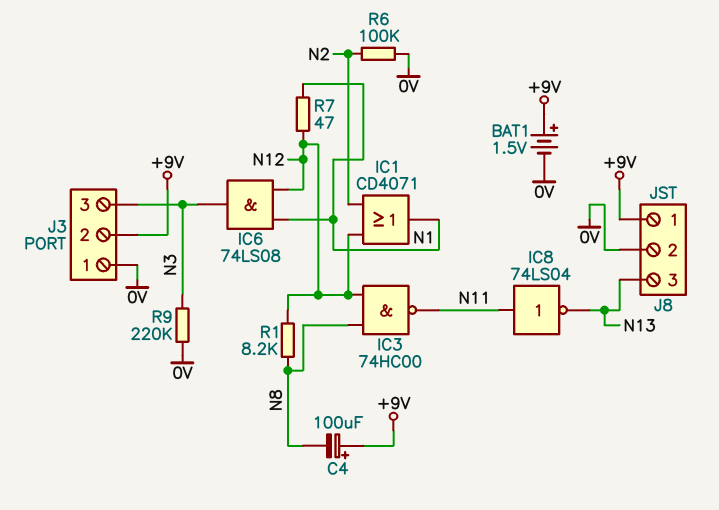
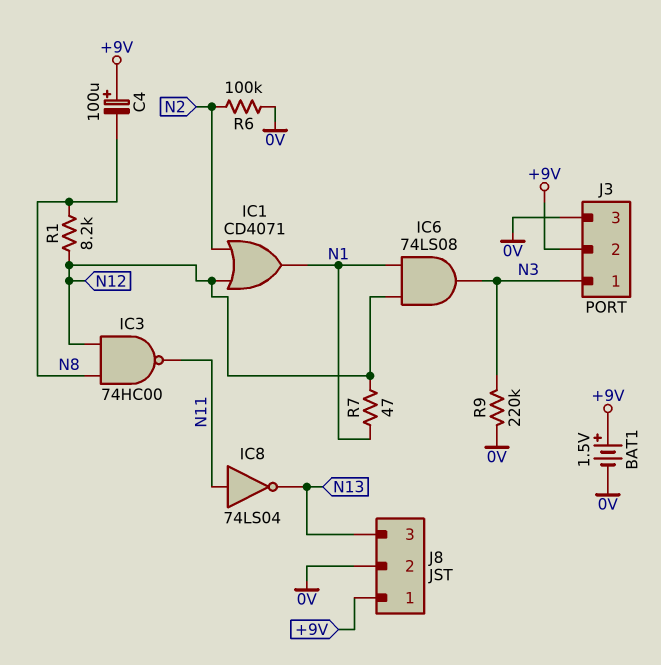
J3 pin 1: 0V -> N3
J3 pin 3: N3 -> 0V

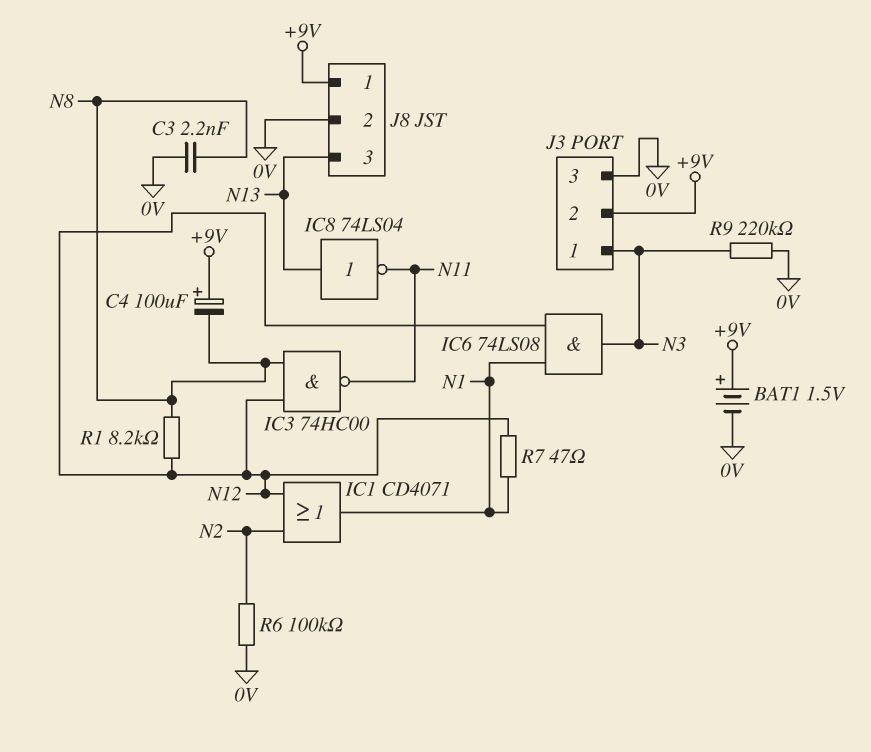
C3: none -> 2.2nF (0V, N8)
IC8: NOT 74LS04 (in N11, out N13) -> NOT 74LS04 (in N13, out N11)

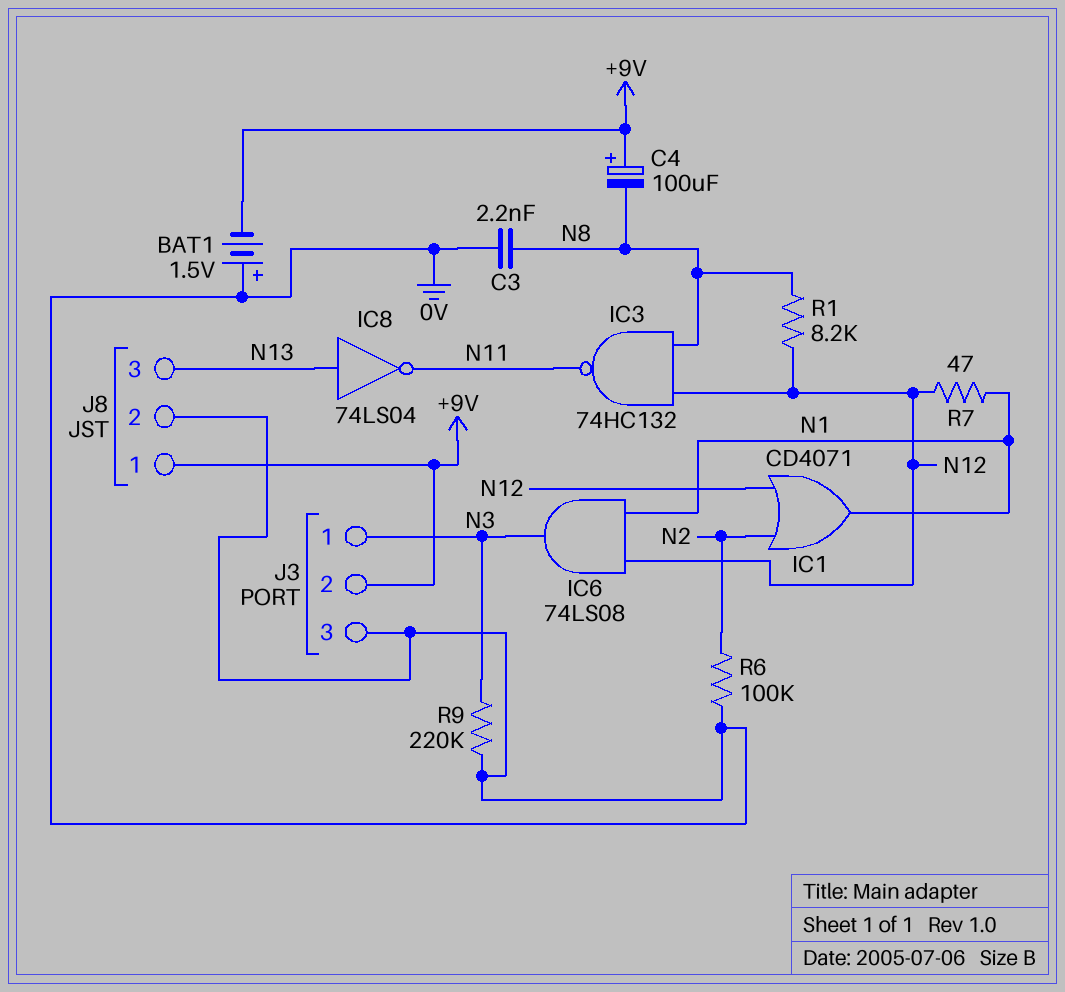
BAT1: 1.5V (plus +9V, minus 0V) -> 1.5V (plus 0V, minus +9V)
IC3: NAND 74HC00 (in N8, in N12, out N11) -> NAND 74HC132 (in N8, in N12, out N11)

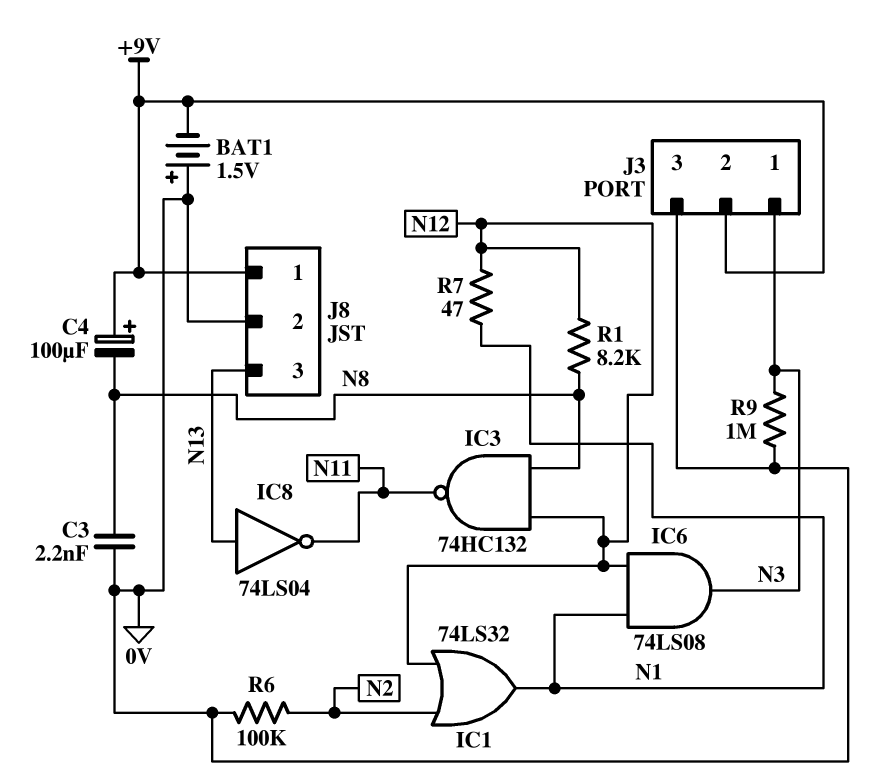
IC1: OR CD4071 (in N2, in N12, out N1) -> OR 74LS32 (in N2, in N12, out N1)
R9: 220k (0V, N3) -> 1M (0V, N3)

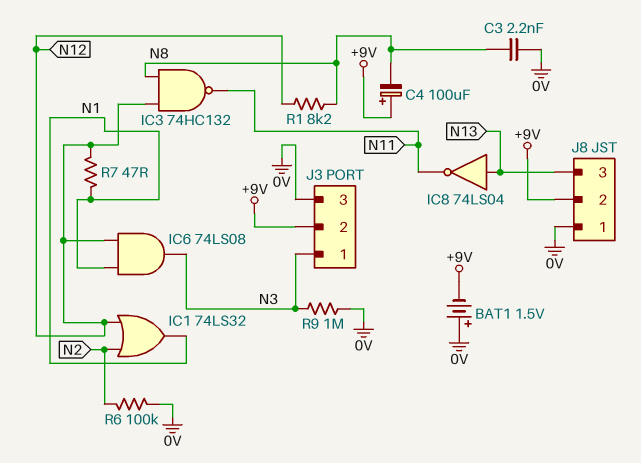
J8 pin 1: +9V -> 0V
J8 pin 2: 0V -> +9V

